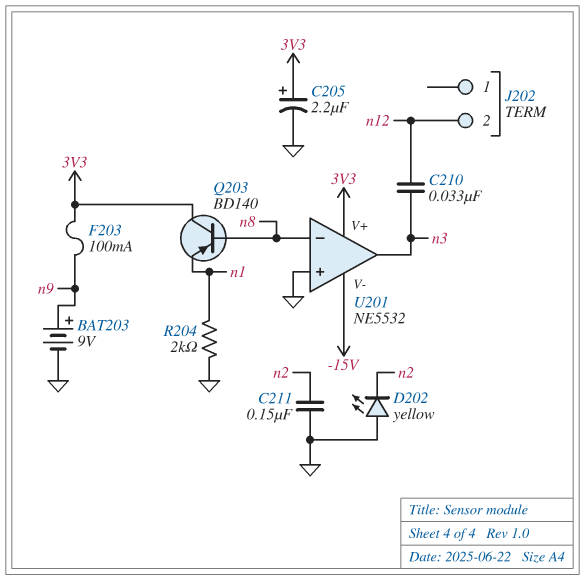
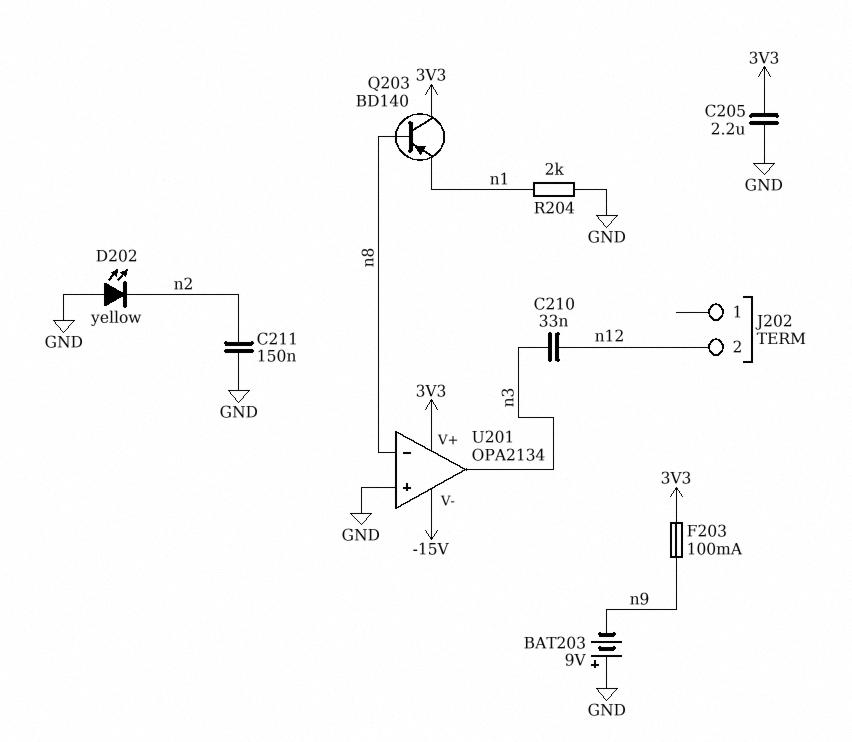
BAT203: 9V (plus n9, minus GND) -> 9V (plus GND, minus n9)
C205: 2.2uF (plus 3V3, minus GND) -> 2.2uF (3V3, GND)
U201: NE5532 -> OPA2134

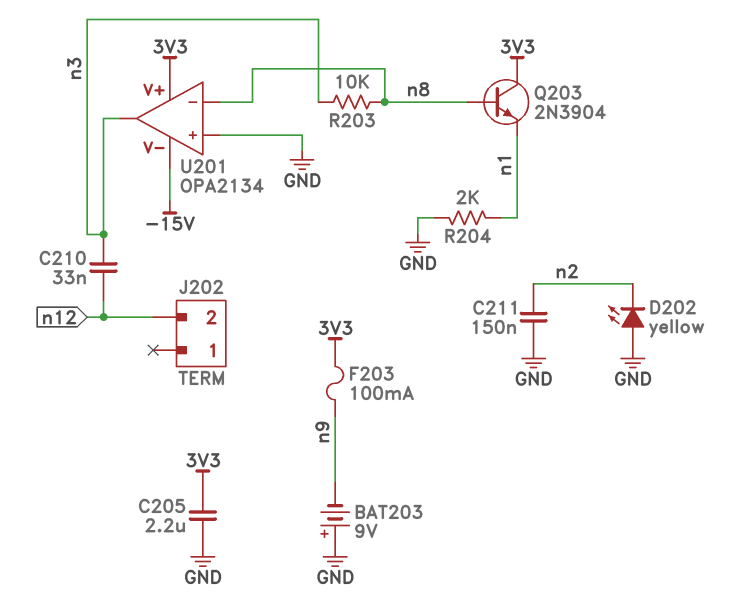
Q203: PNP BD140 (B n8, C 3V3, E n1) -> NPN 2N3904 (B n8, C 3V3, E n1)
R203: none -> 10k (n3, n8)

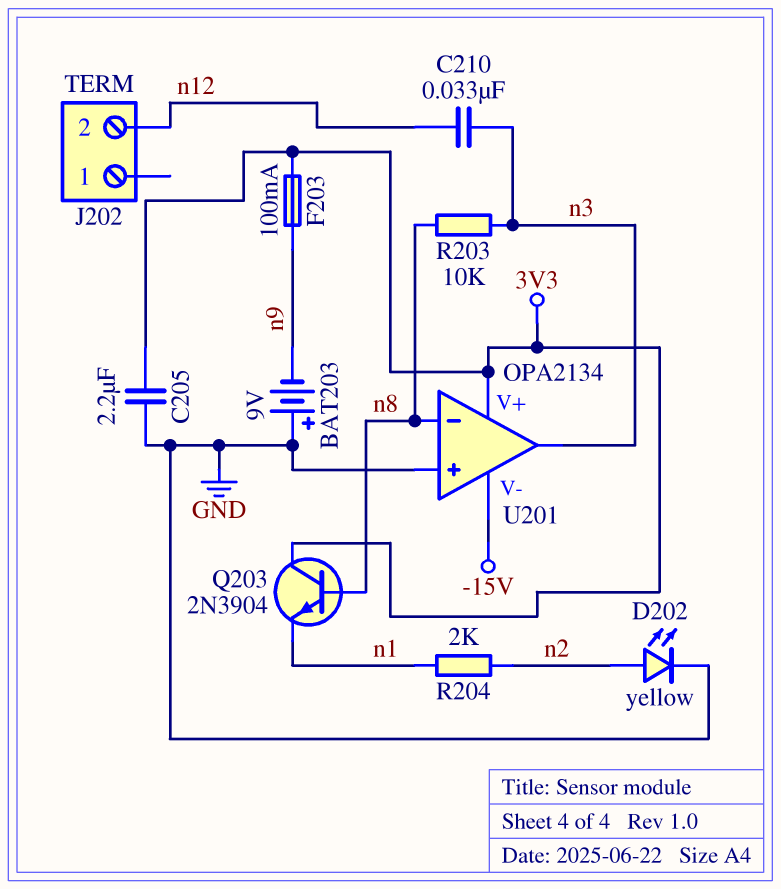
C211: 150nF (GND, n2) -> none
D202: LED yellow (A GND, K n2) -> LED yellow (A n2, K GND)
R204: 2k (GND, n1) -> 2k (n1, n2)

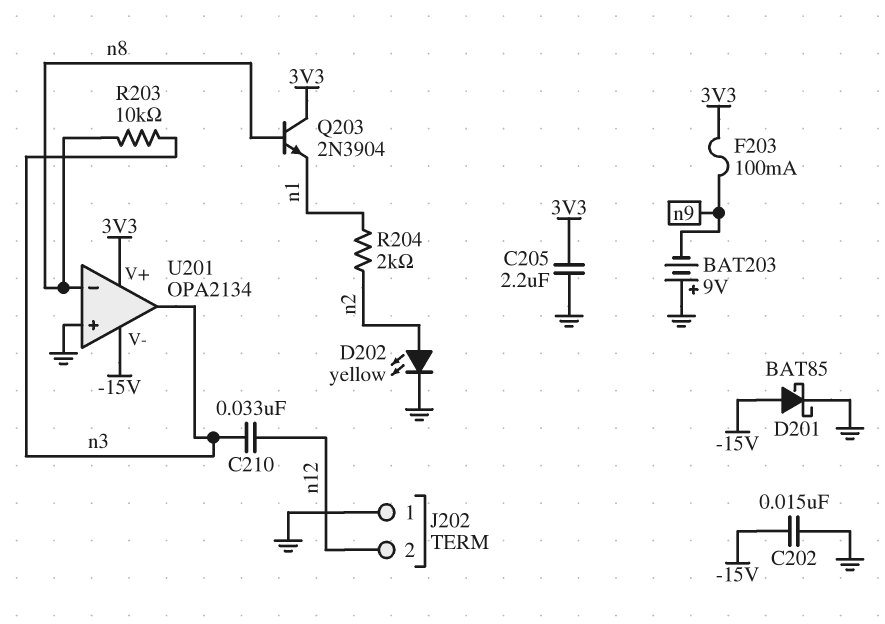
C202: none -> 15nF (-15V, GND)
D201: none -> schottky BAT85 (A -15V, K GND)
J202 pin 1: none -> GND

